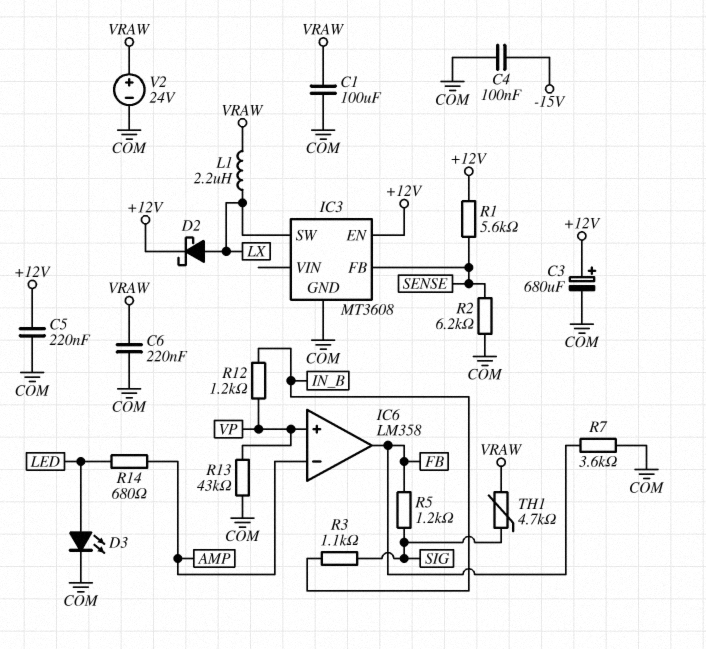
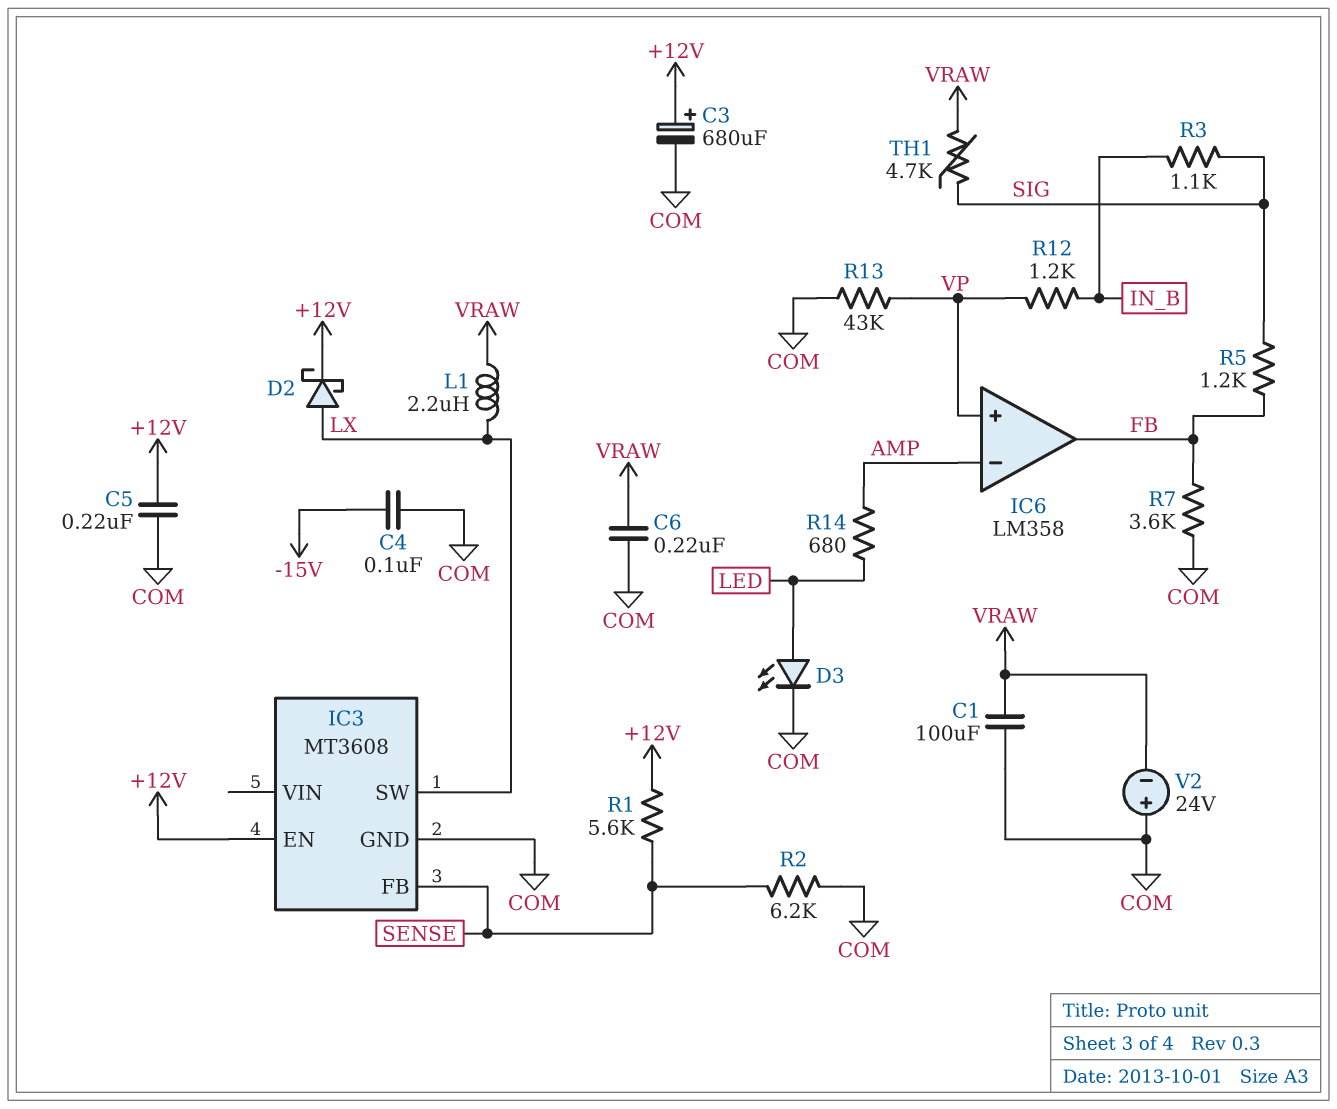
V2: 24V (plus VRAW, minus COM) -> 24V (plus COM, minus VRAW)

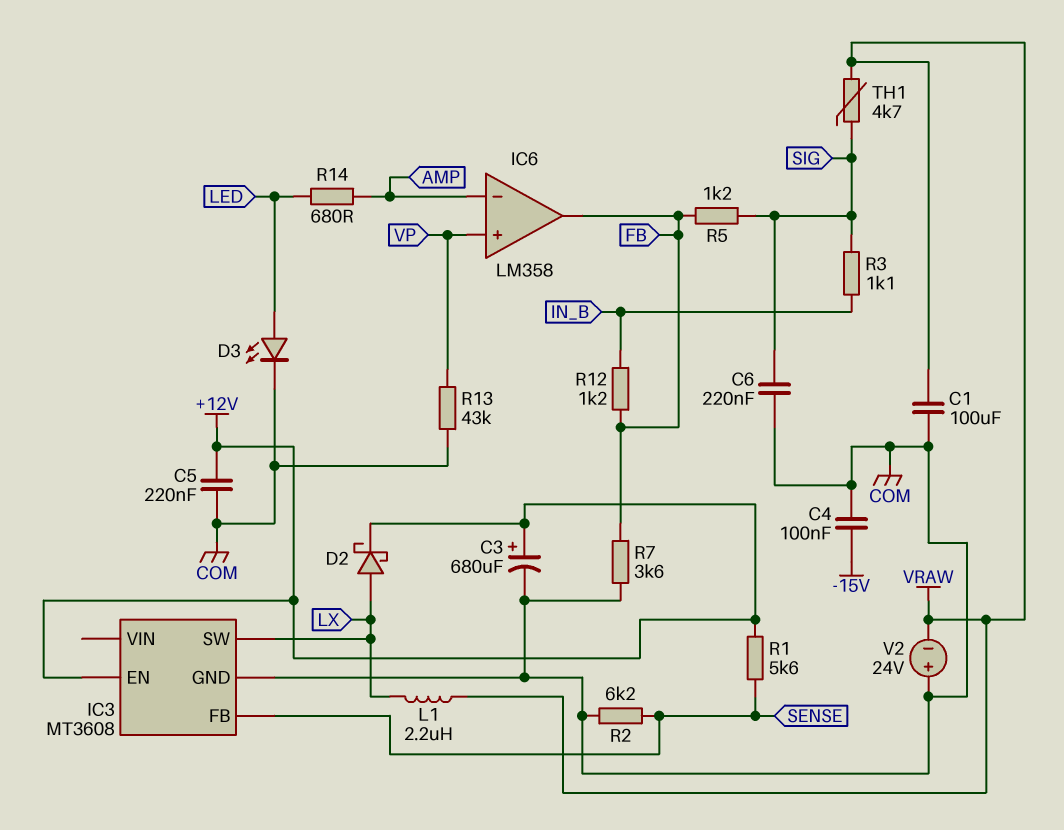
C6: 220nF (COM, VRAW) -> 220nF (COM, SIG)
R12: 1.2k (IN_B, VP) -> 1.2k (FB, IN_B)

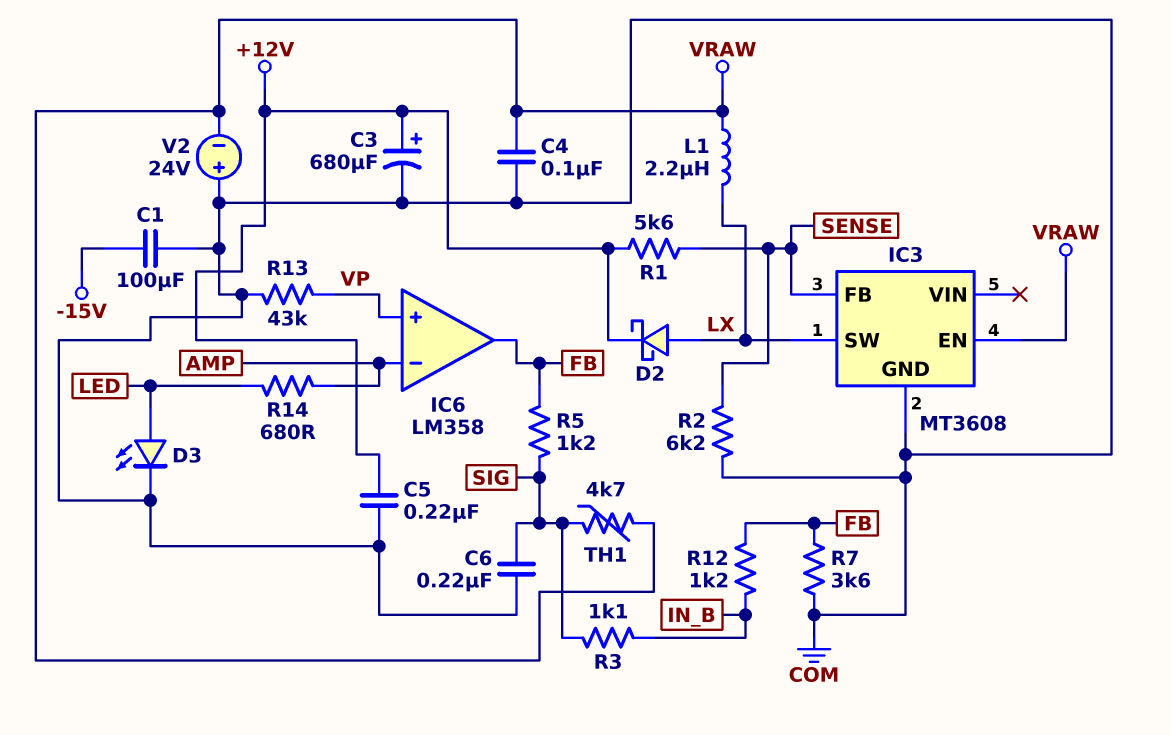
C1: 100uF (COM, VRAW) -> 100uF (-15V, COM)
C4: 100nF (-15V, COM) -> 100nF (COM, VRAW)
IC3 pin EN: +12V -> VRAW

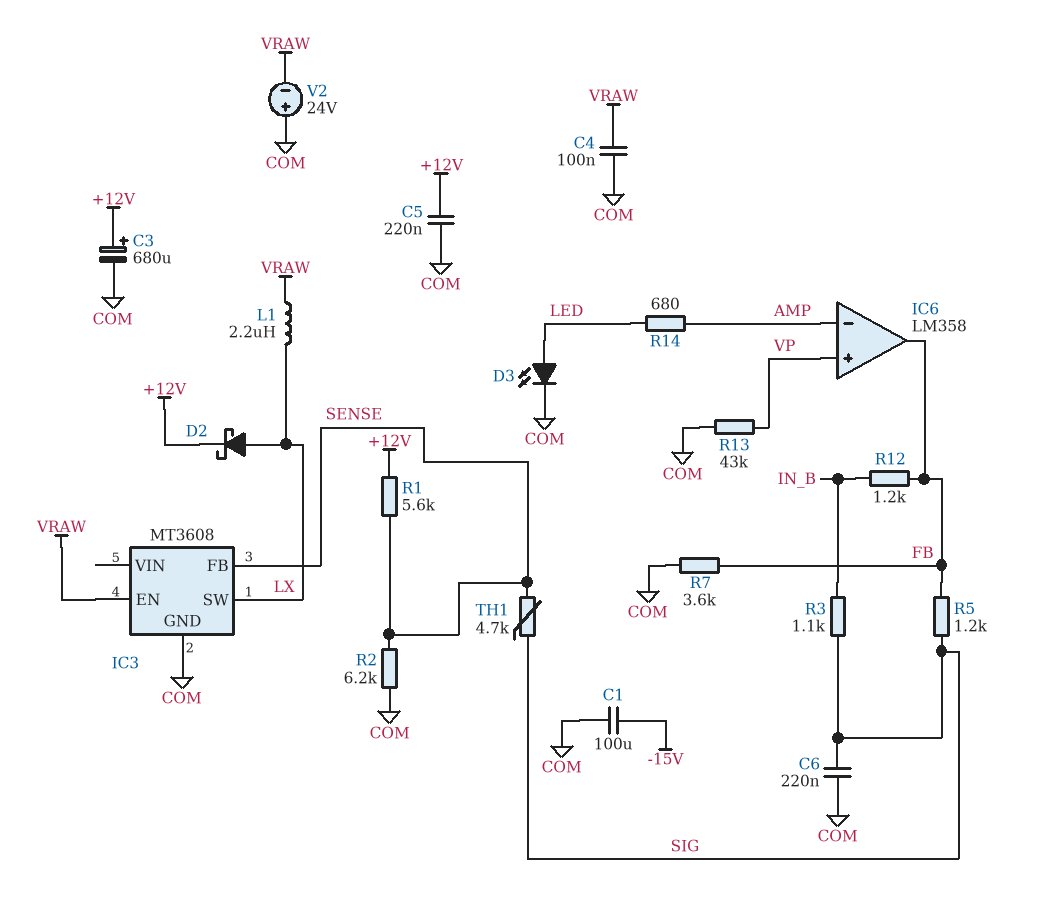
TH1: 4.7k (SIG, VRAW) -> 4.7k (SENSE, SIG)

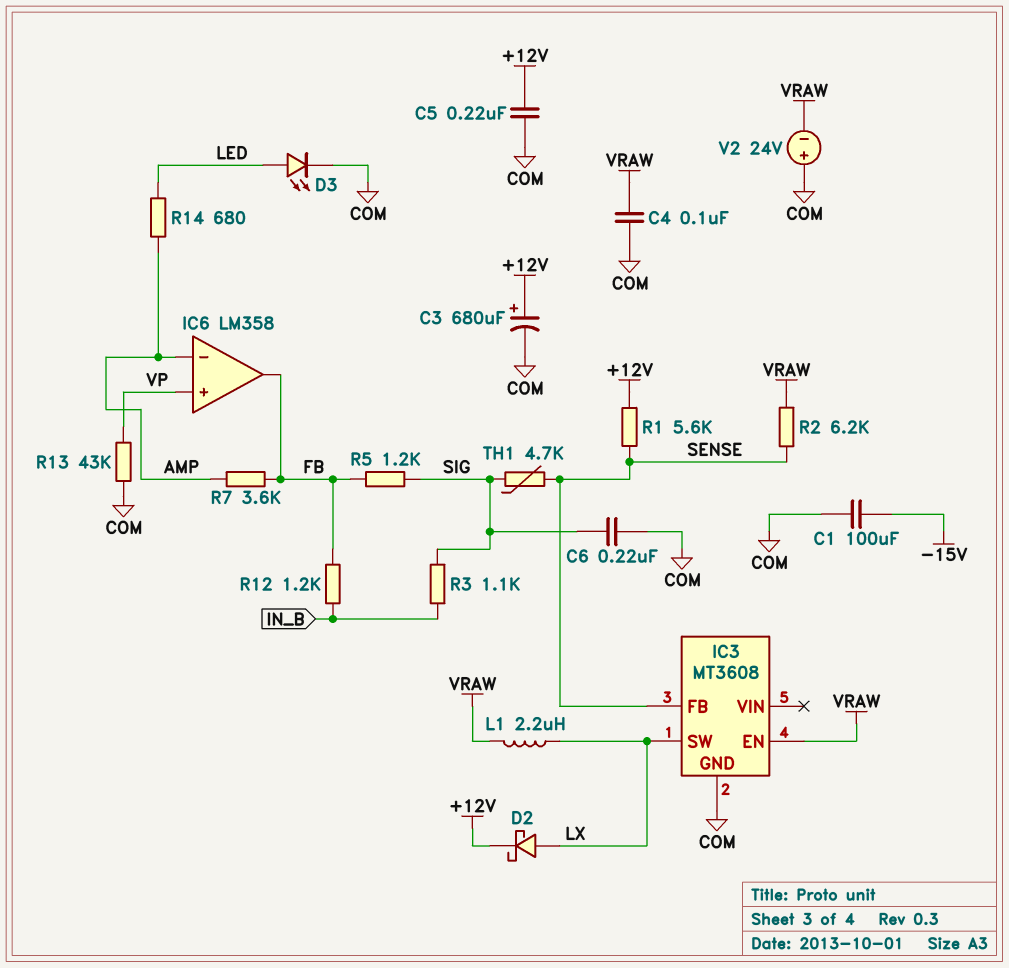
R2: 6.2k (COM, SENSE) -> 6.2k (SENSE, VRAW)
R7: 3.6k (COM, FB) -> 3.6k (AMP, FB)

